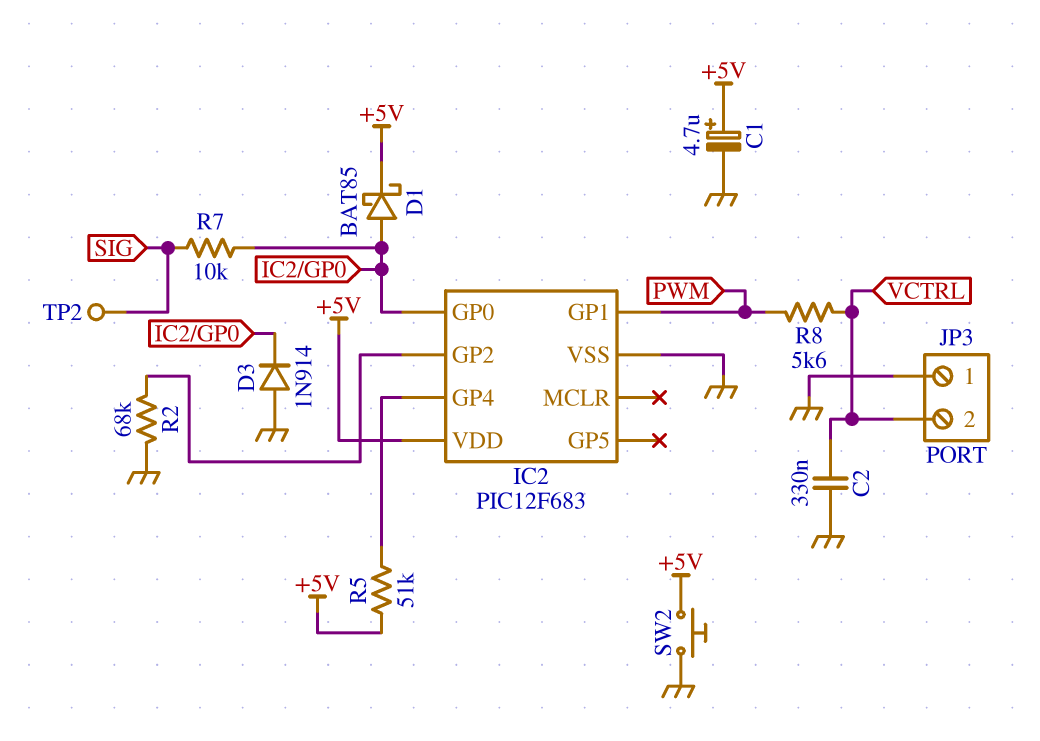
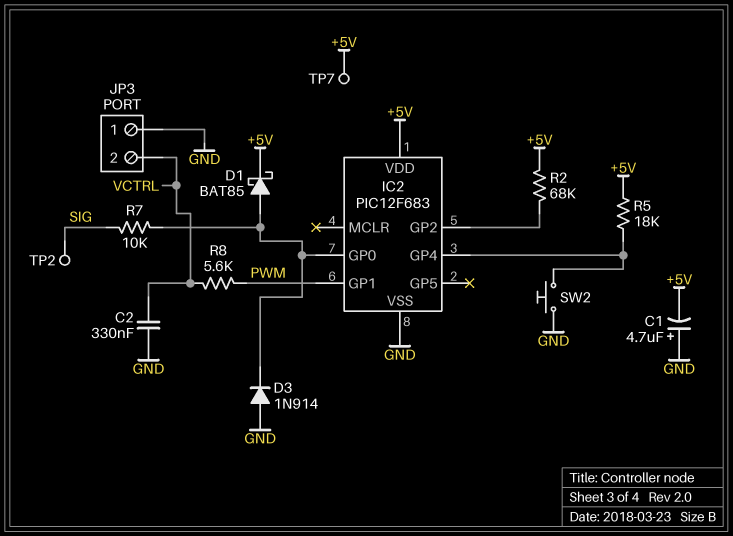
C1: 4.7uF (plus +5V, minus GND) -> 4.7uF (plus GND, minus +5V)
R2: 68k (GND, IC2/GP2) -> 68k (+5V, IC2/GP2)
R5: 51k (+5V, IC2/GP4) -> 18k (+5V, IC2/GP4)
SW2: button (+5V, GND) -> button (GND, IC2/GP4)
TP7: none -> test point (+5V)

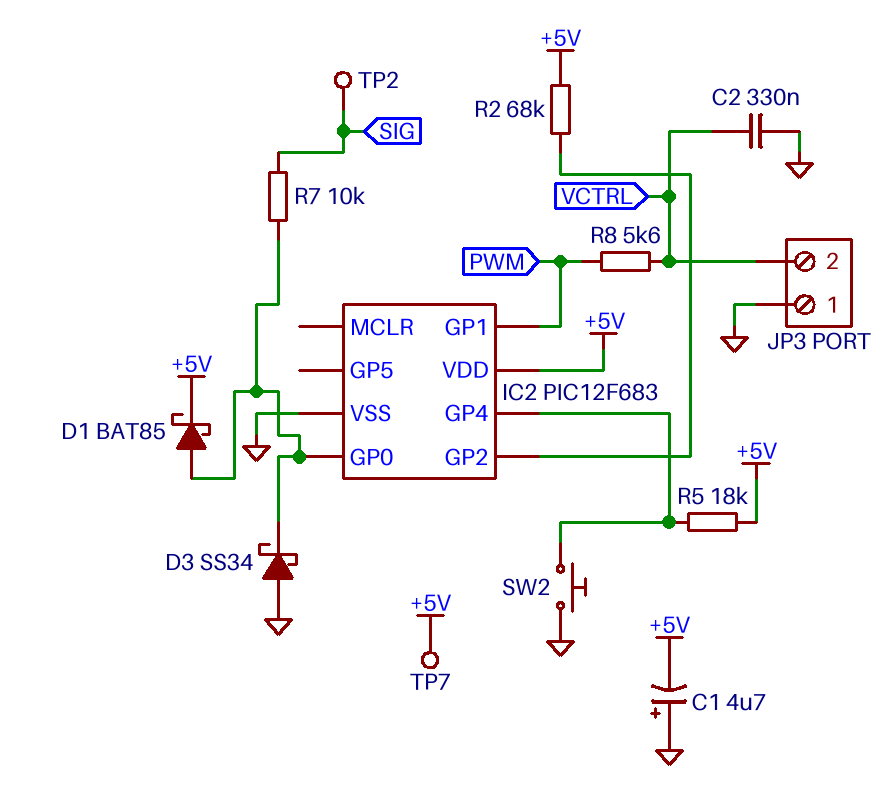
D3: diode 1N914 (A GND, K IC2/GP0) -> schottky SS34 (A GND, K IC2/GP0)

